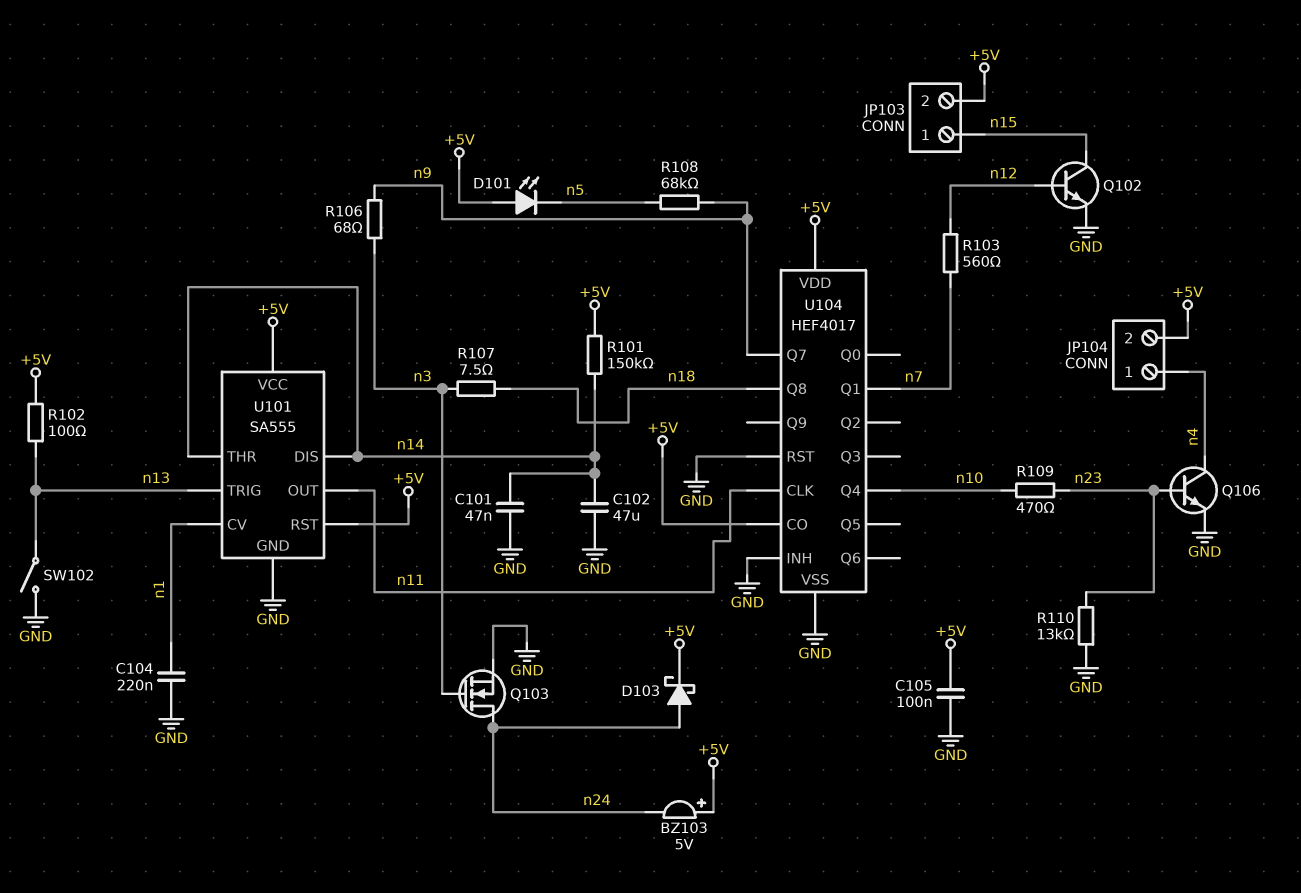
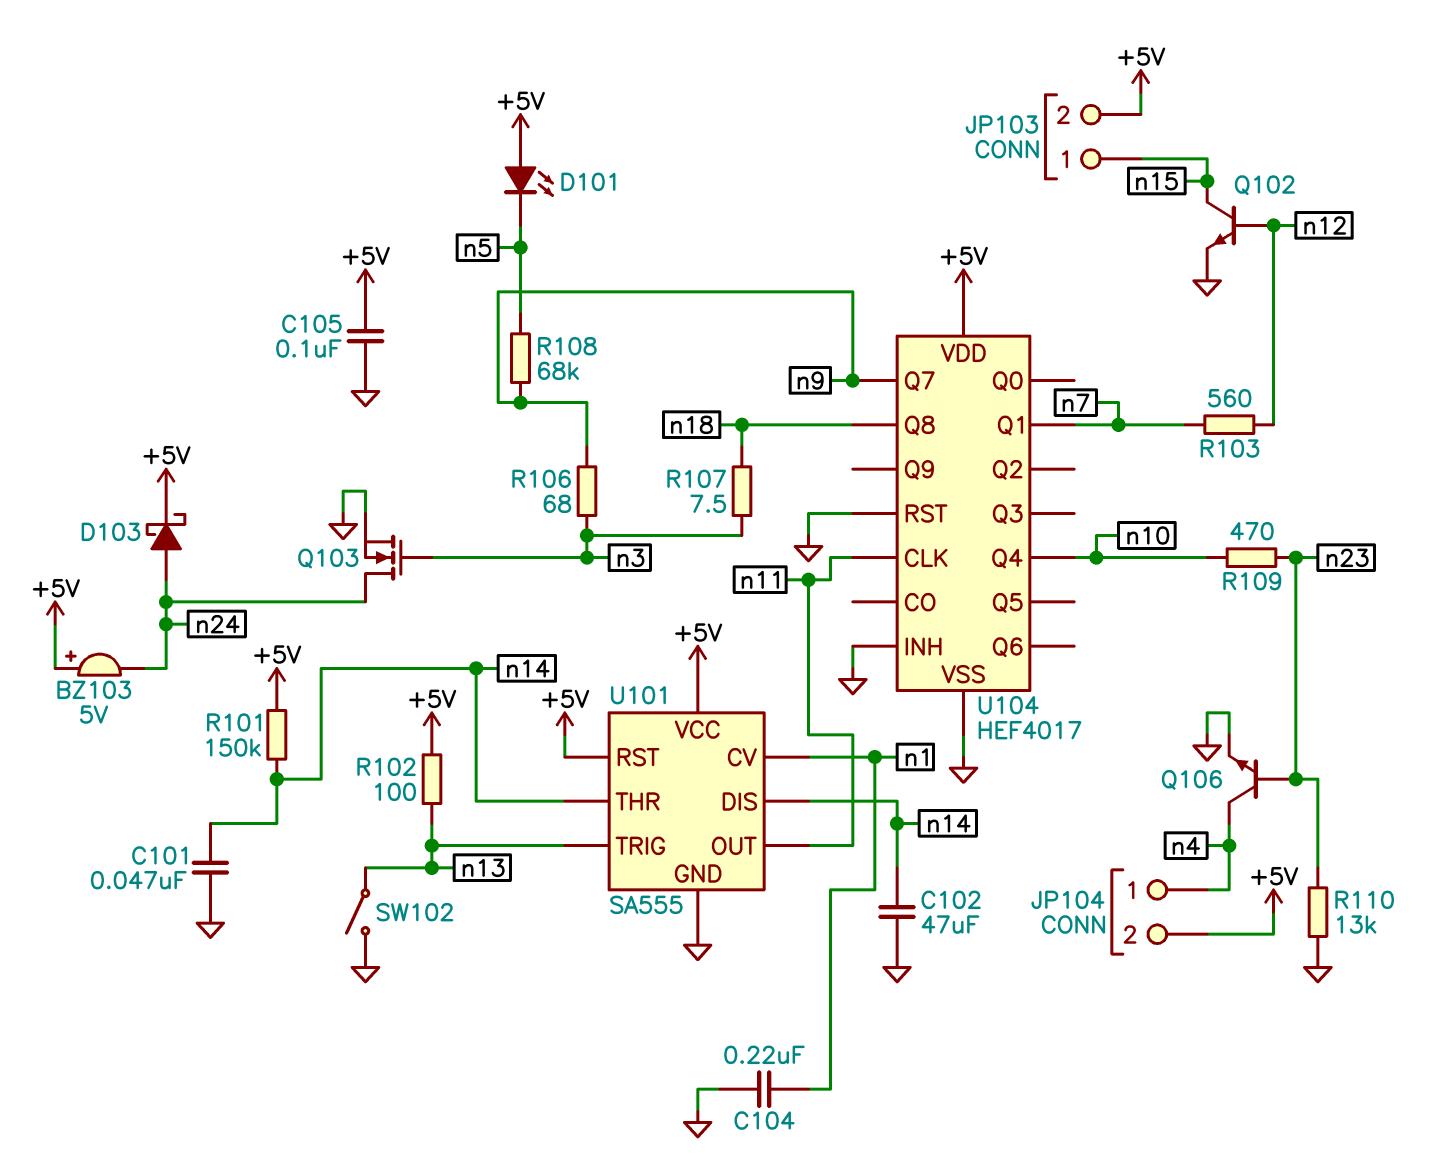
U104 pin CO: +5V -> none

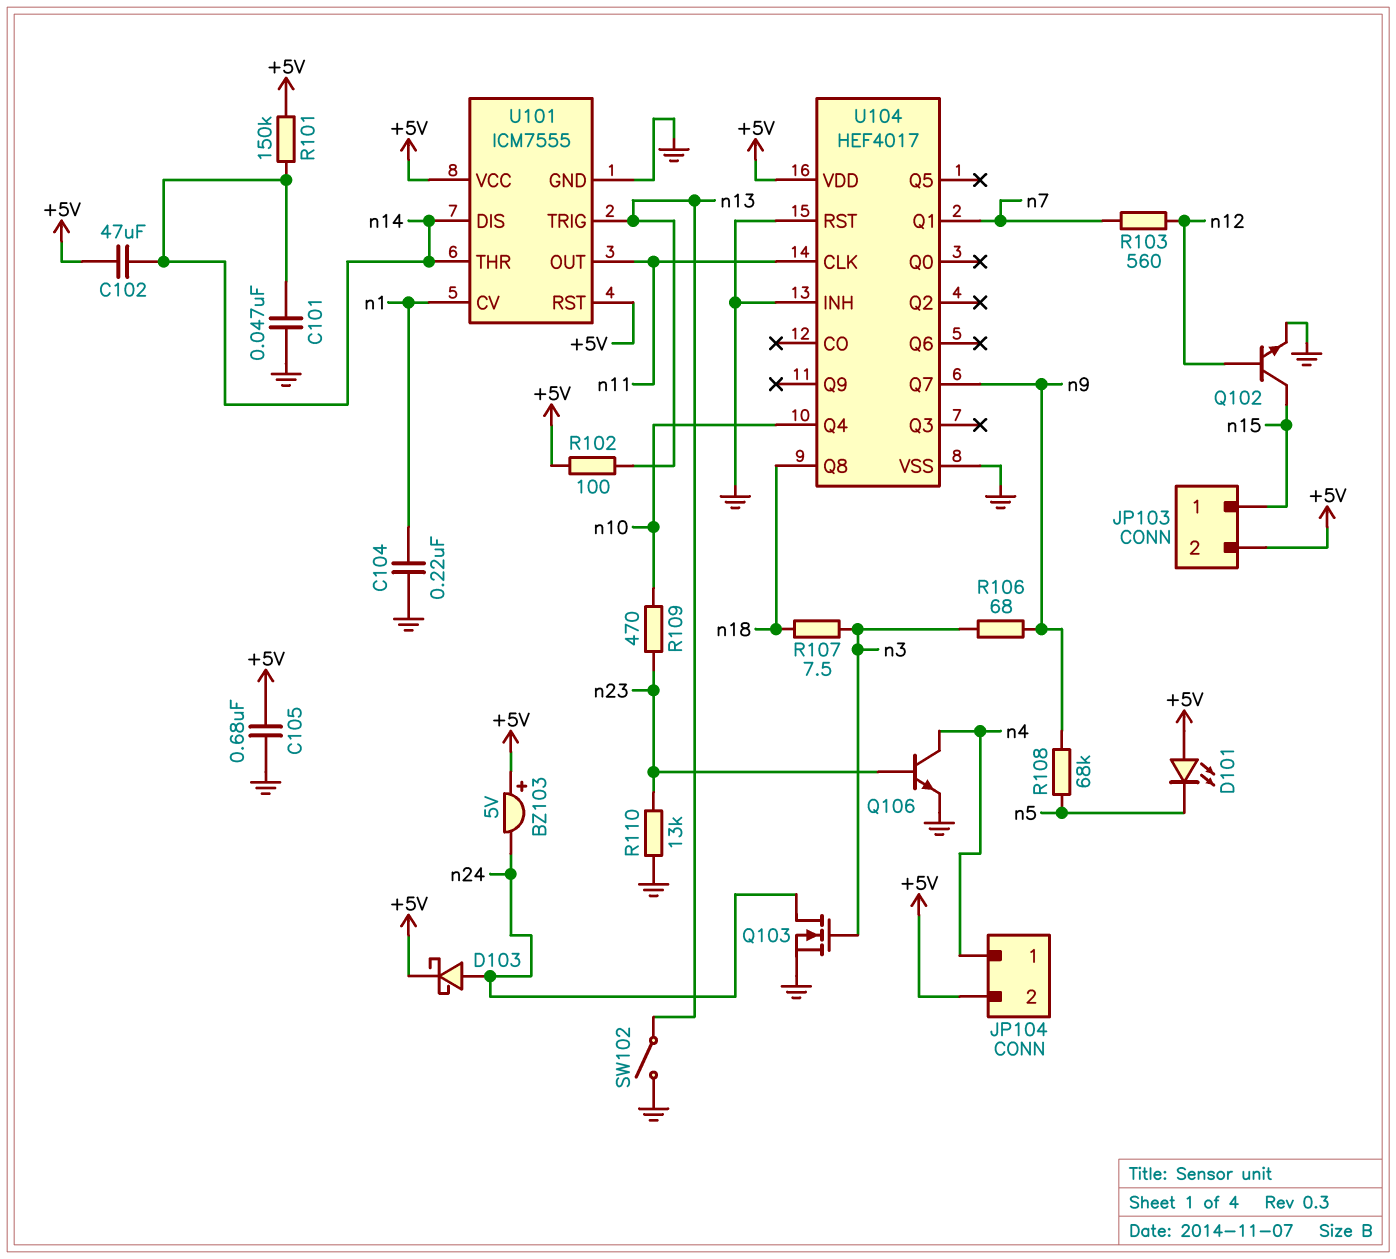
C102: 47uF (GND, n14) -> 47uF (+5V, n14)
C105: 100nF (+5V, GND) -> 680nF (+5V, GND)
U101: SA555 -> ICM7555

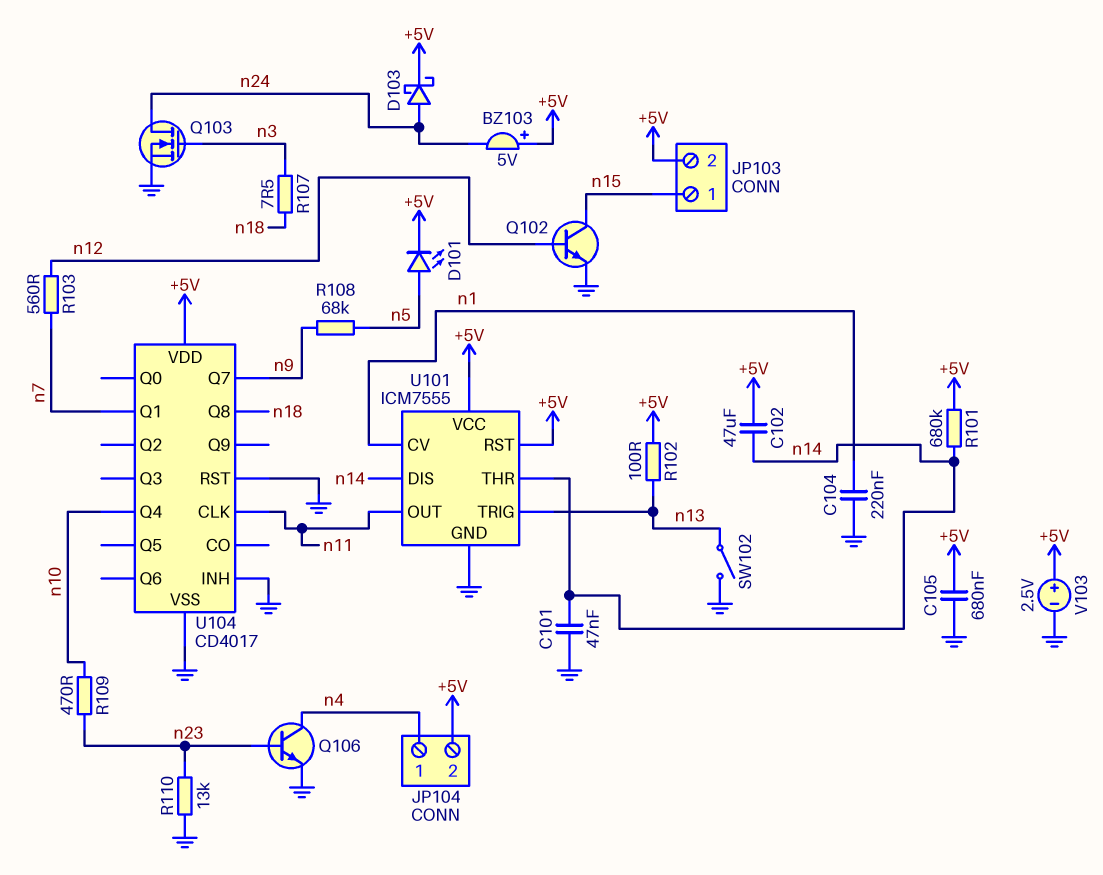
D101: LED (A +5V, K n5) -> LED (A n5, K +5V)
R101: 150k (+5V, n14) -> 680k (+5V, n14)
R106: 68 (n3, n9) -> none
U104: HEF4017 -> CD4017
V103: none -> 2.5V (plus +5V, minus GND)

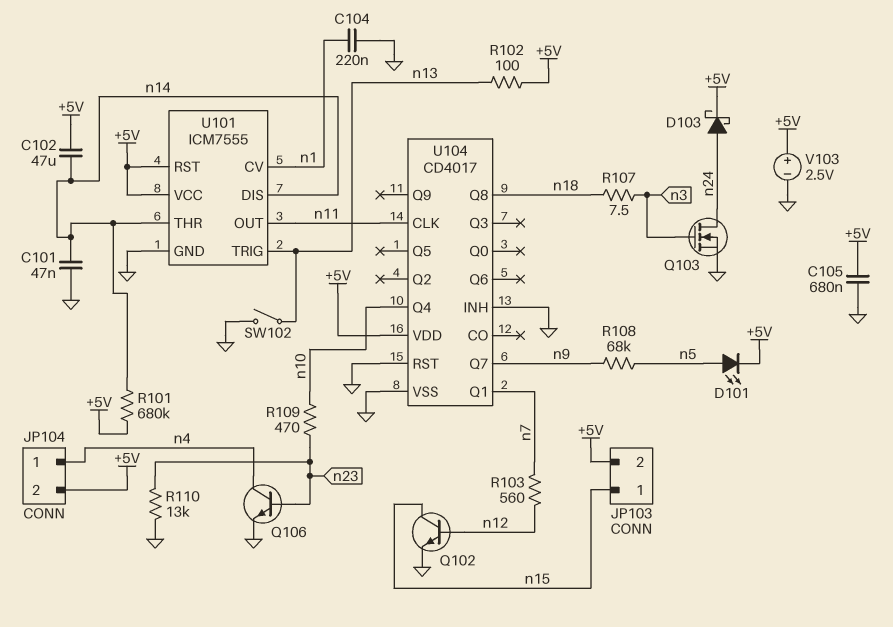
BZ103: buzzer 5V (plus +5V, minus n24) -> none

